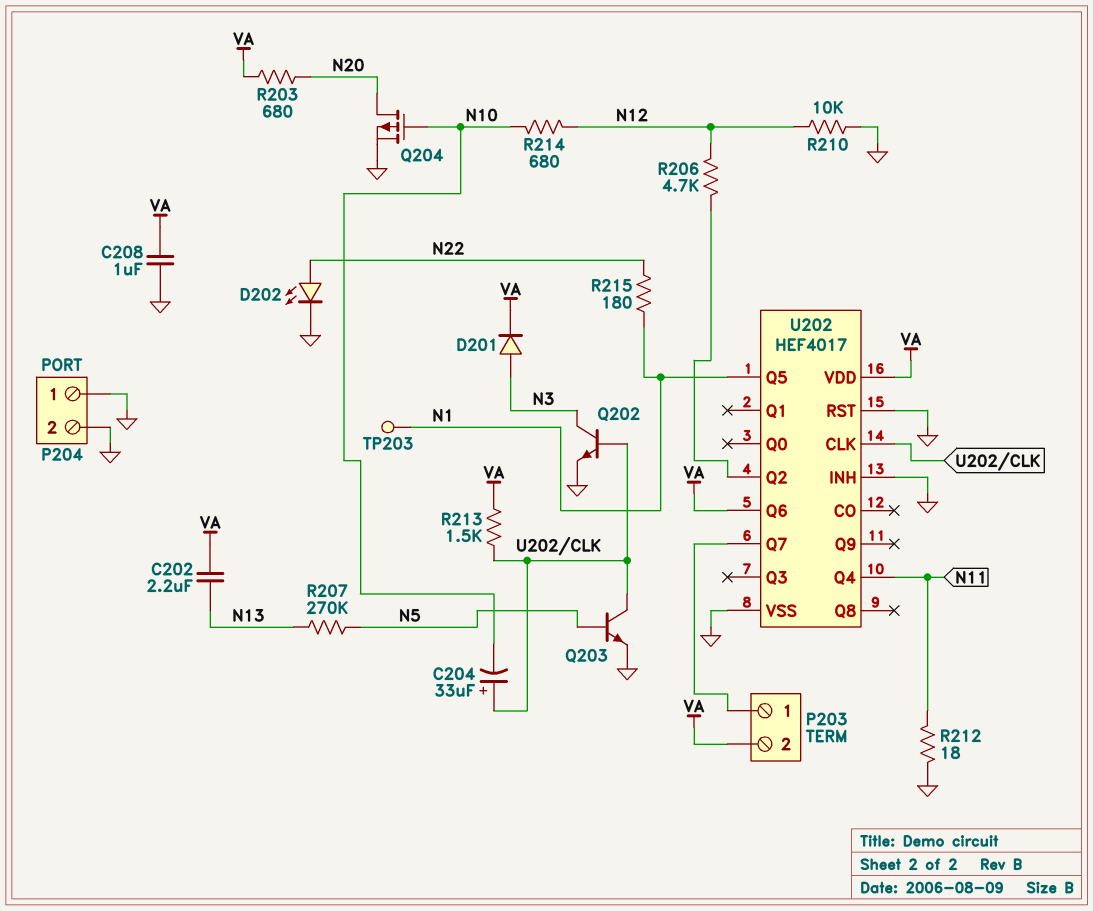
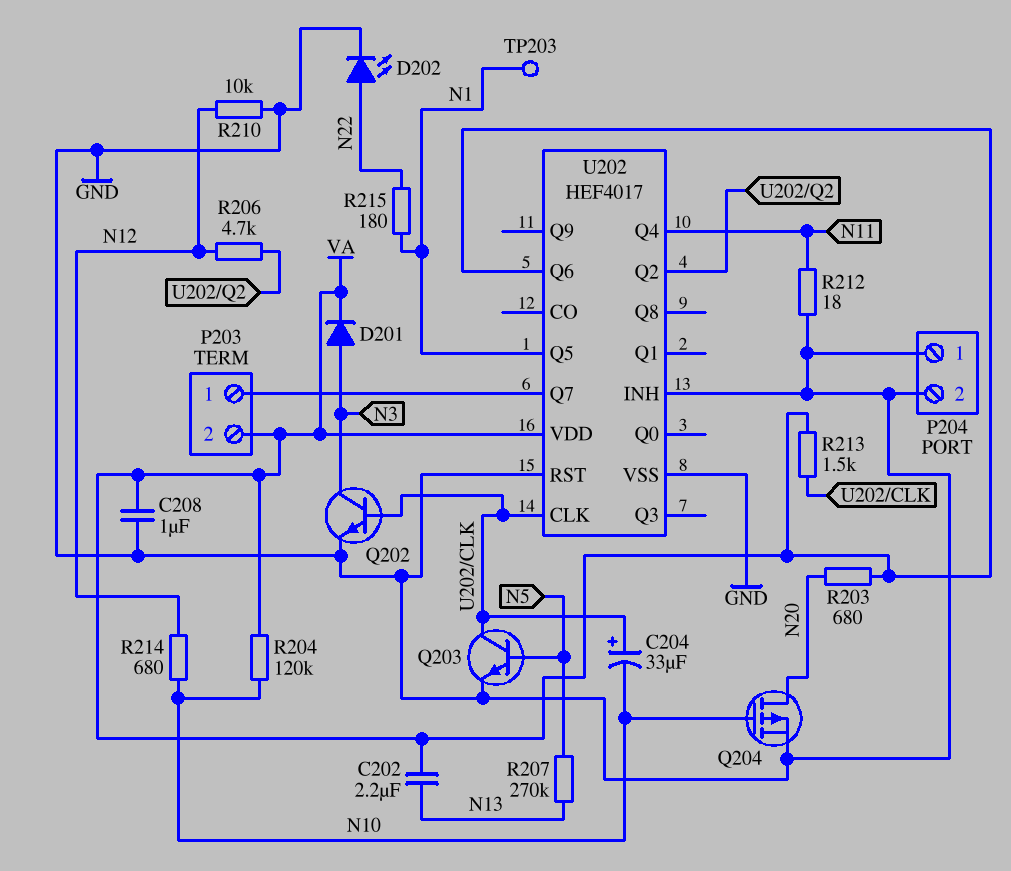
R204: none -> 120k (N10, VA)

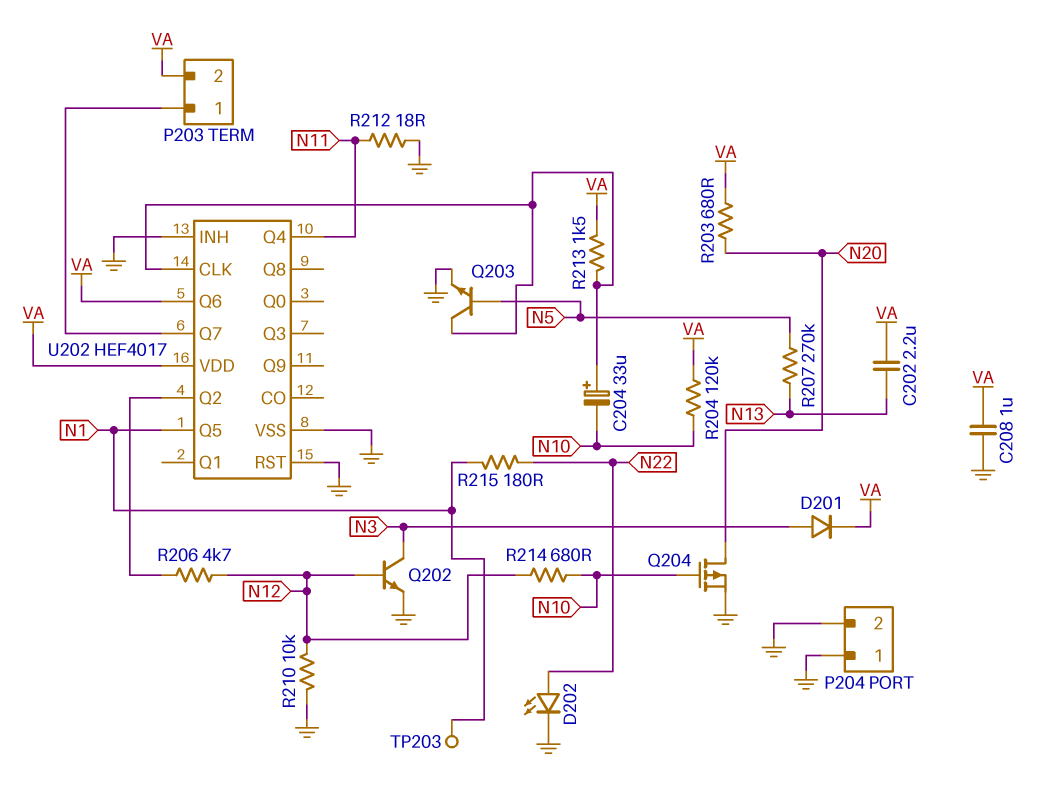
Q202: NPN (B U202/CLK, C N3, E GND) -> NPN (B N12, C N3, E GND)

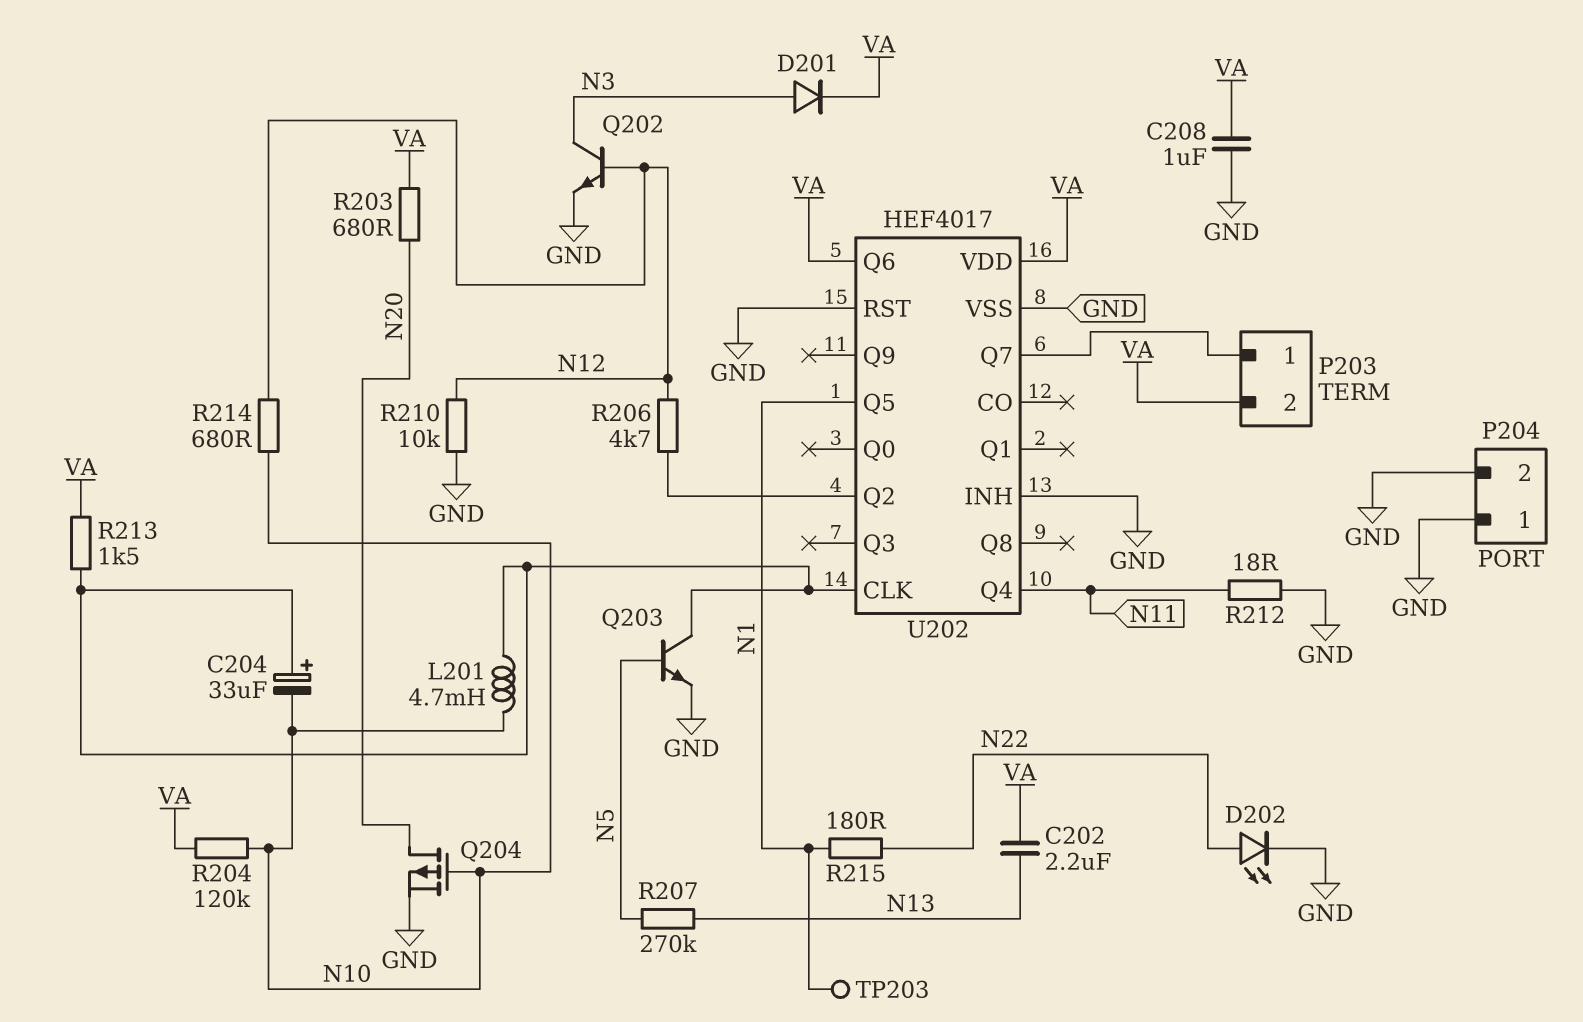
L201: none -> 4.7mH (N10, U202/CLK)

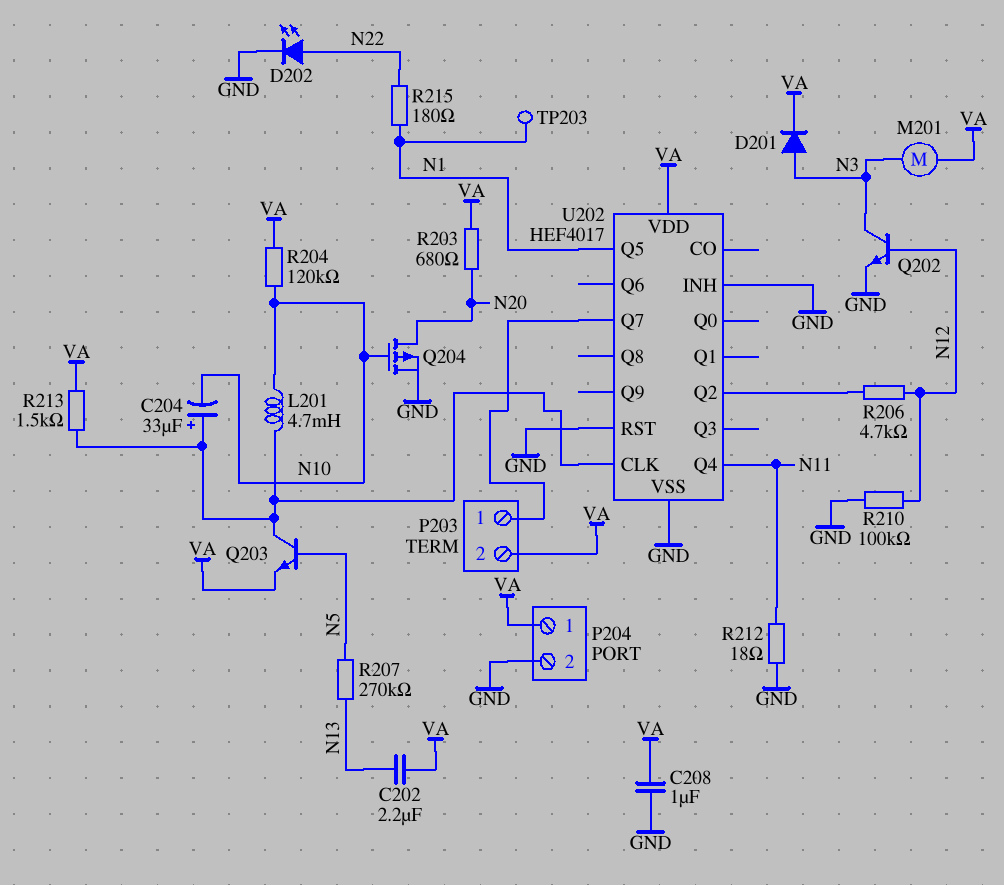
M201: none -> motor (N3, VA)
P204 pin 1: GND -> VA
Q203: NPN (B N5, C U202/CLK, E GND) -> NPN (B N5, C U202/CLK, E VA)
R210: 10k (GND, N12) -> 100k (GND, N12)
R214: 680 (N10, N12) -> none
U202 pin Q6: VA -> none

